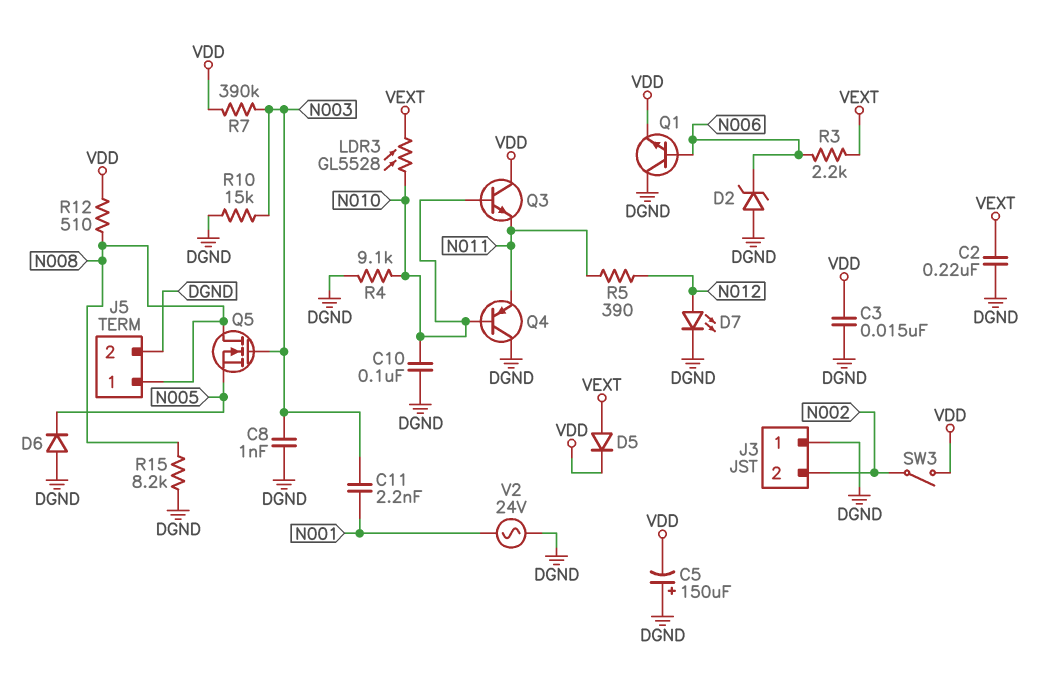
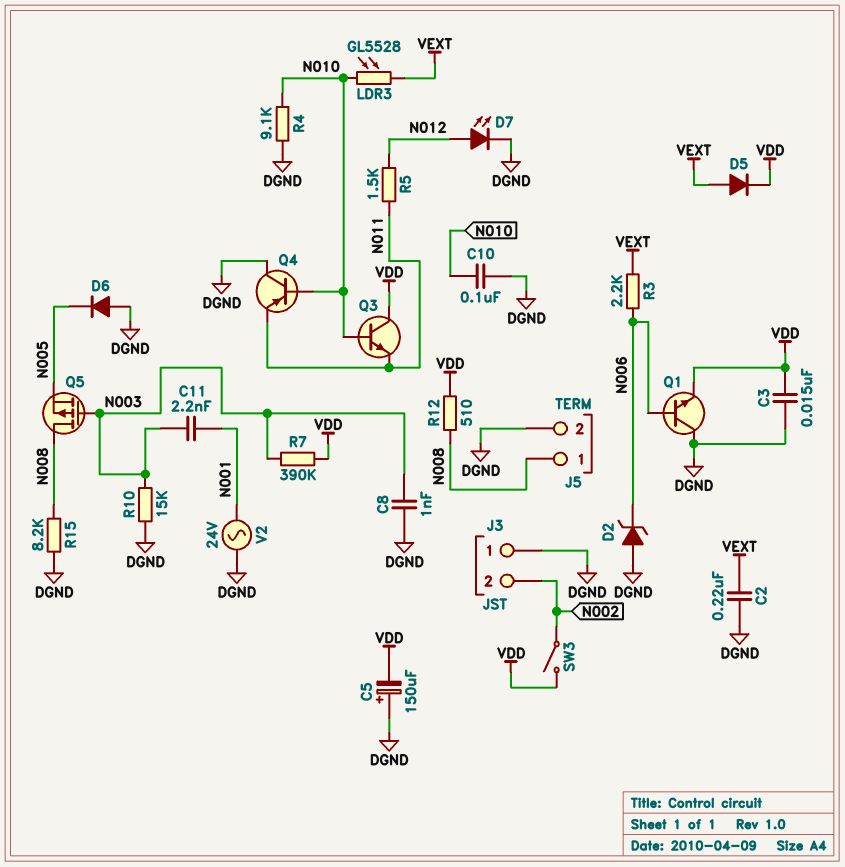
Q5: NMOS (G N003, D N008, S N005) -> PMOS (G N003, D N008, S N005)
R5: 390 (N011, N012) -> 1.5k (N011, N012)

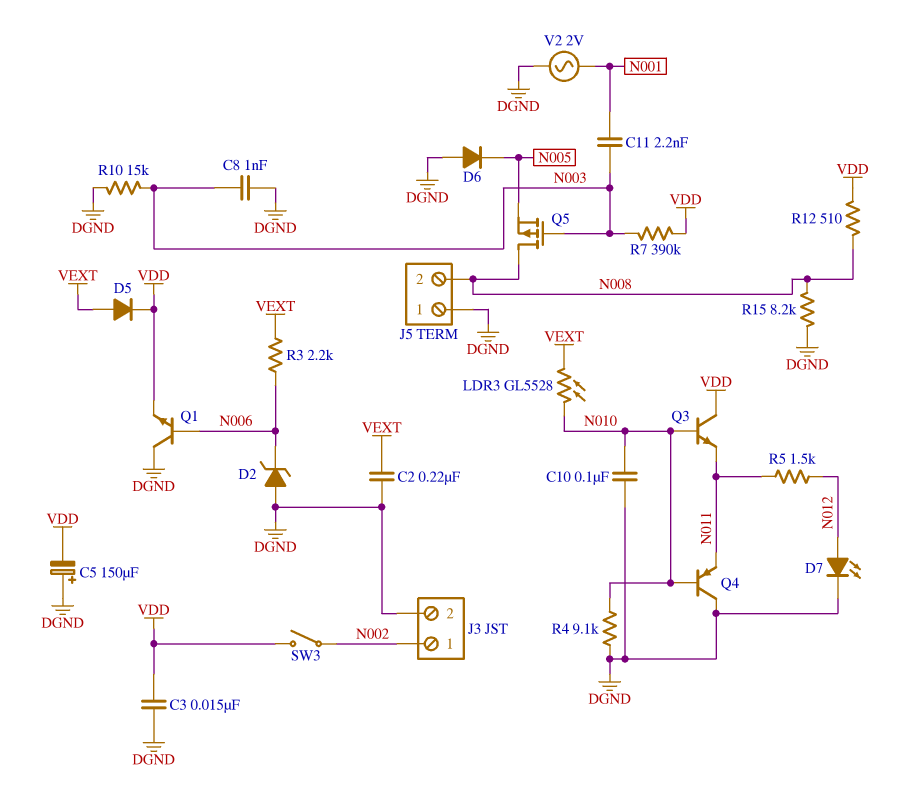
J3 pin 1: DGND -> N002
J3 pin 2: N002 -> DGND
J5 pin 1: N008 -> DGND
J5 pin 2: DGND -> N008
V2: AC 24V (DGND, N001) -> AC 2V (DGND, N001)

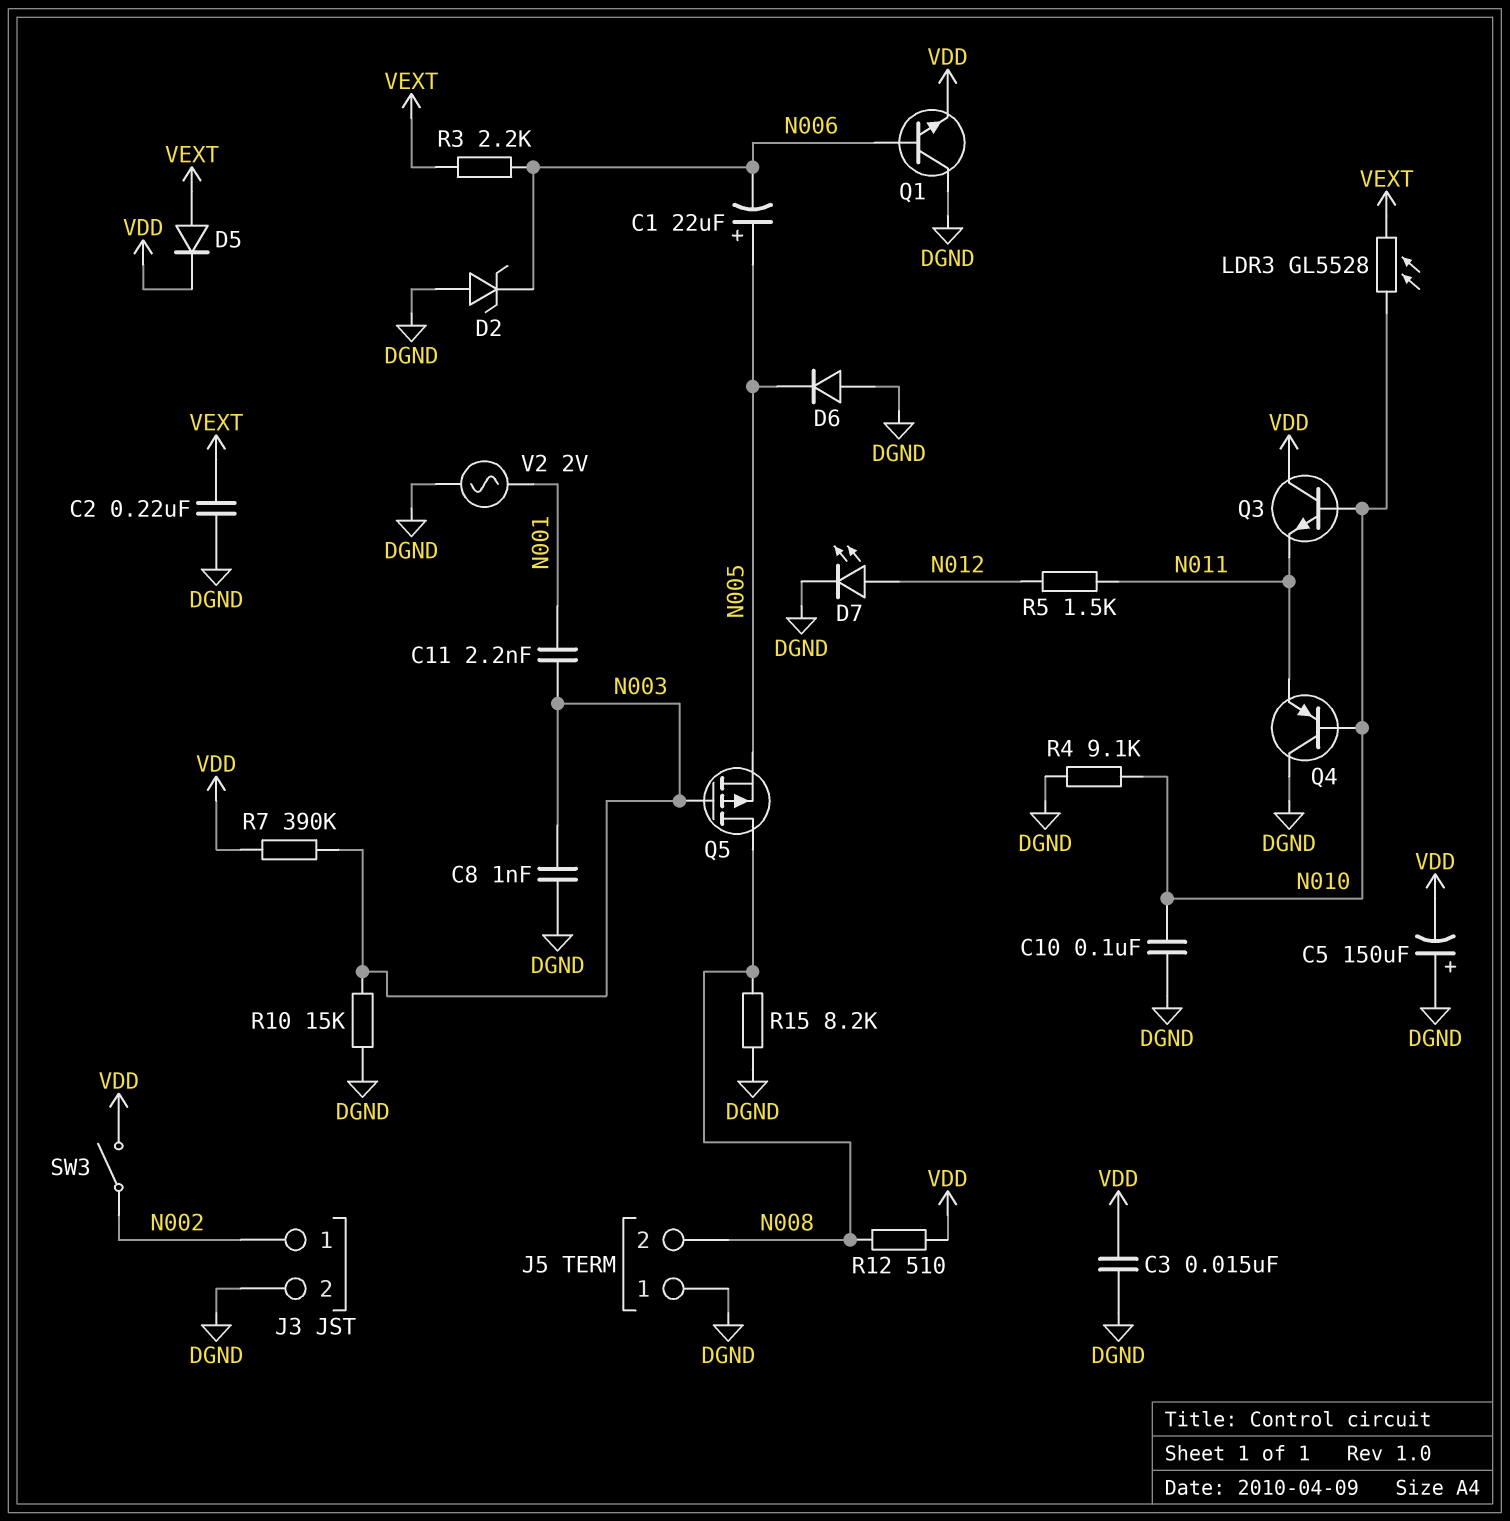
C1: none -> 22uF (plus N005, minus N006)

